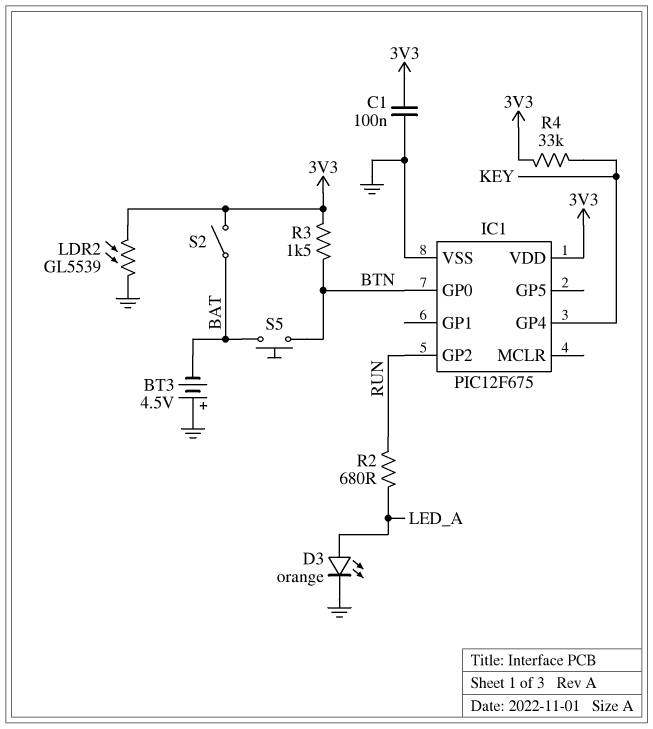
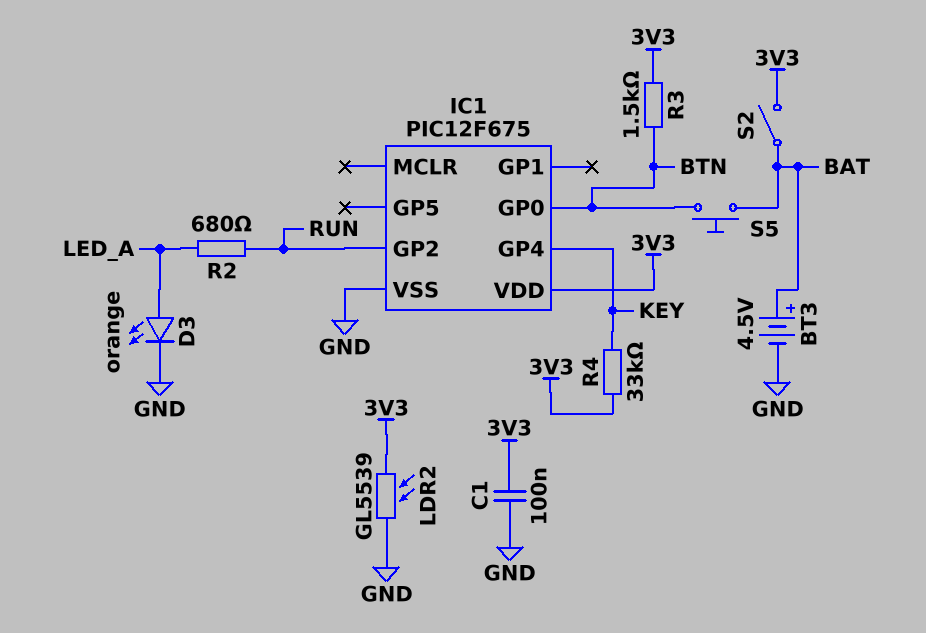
BT3: 4.5V (plus GND, minus BAT) -> 4.5V (plus BAT, minus GND)

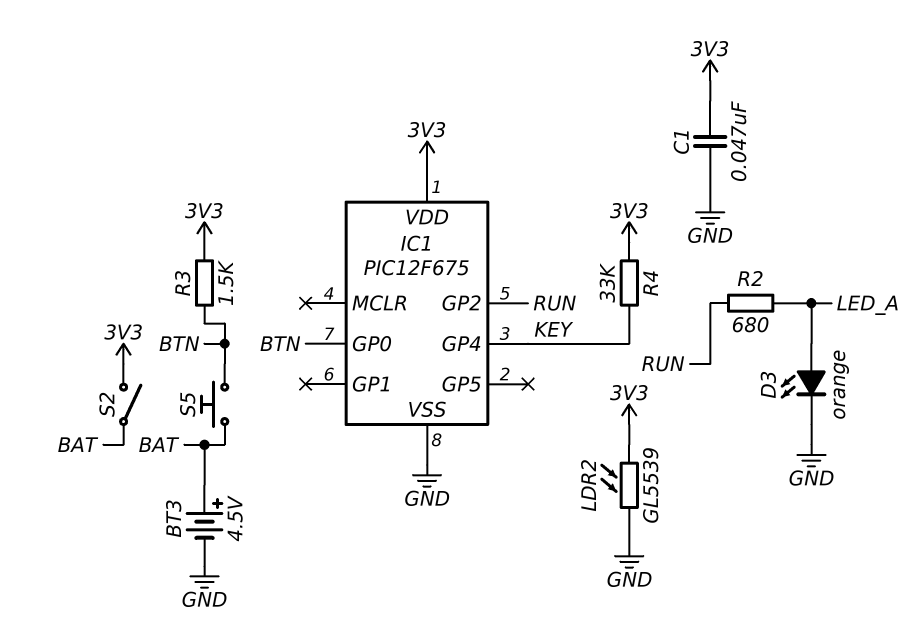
C1: 100nF (3V3, GND) -> 47nF (3V3, GND)

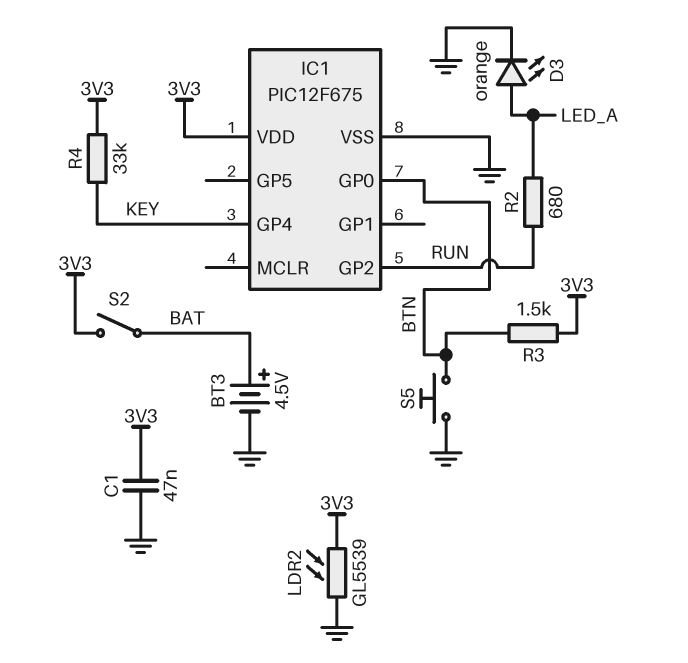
S5: button (BAT, BTN) -> button (BTN, GND)

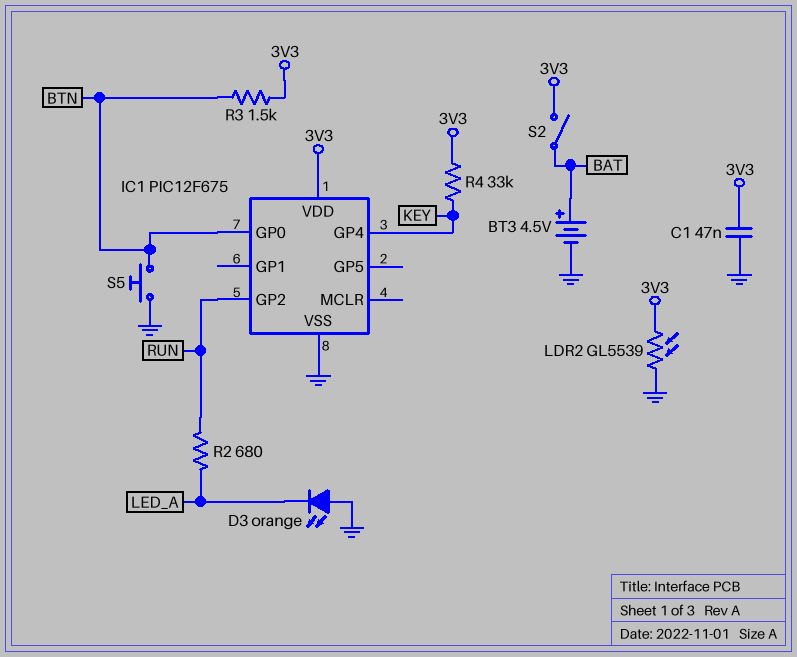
D3: LED orange (A LED_A, K GND) -> LED orange (A GND, K LED_A)

